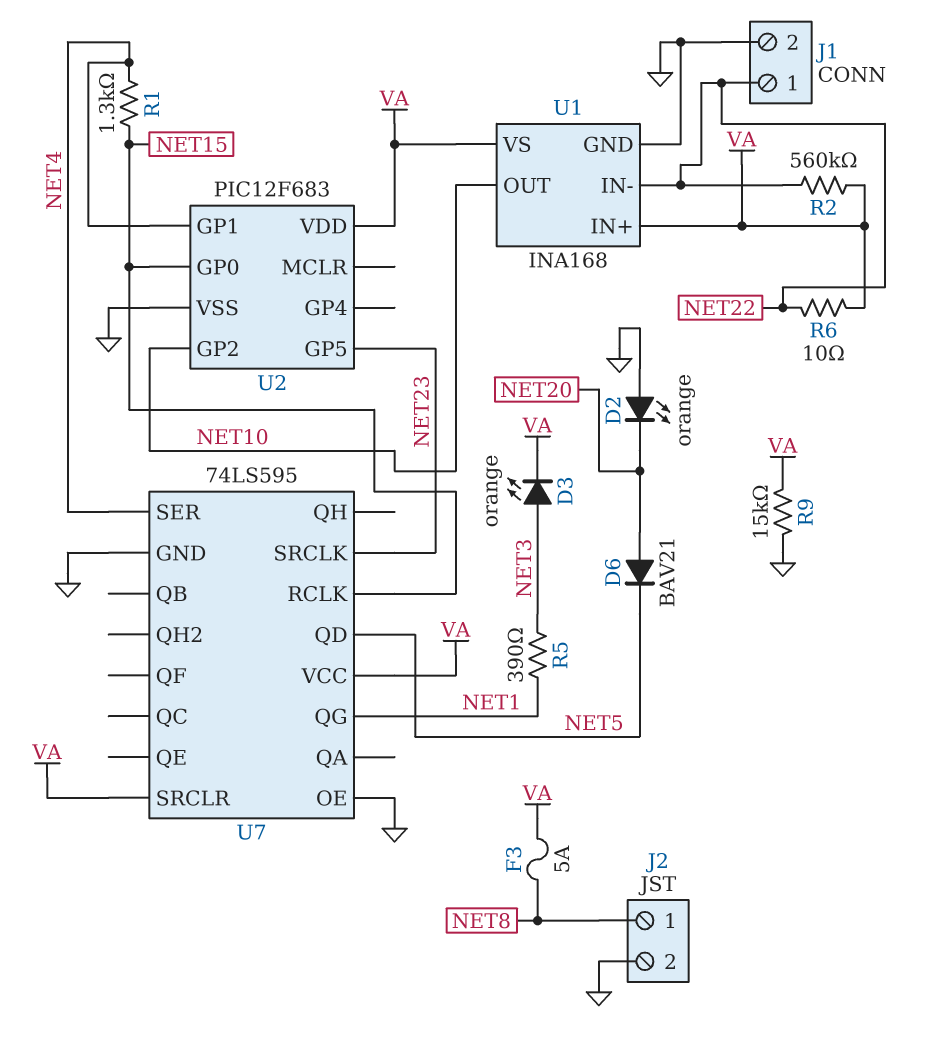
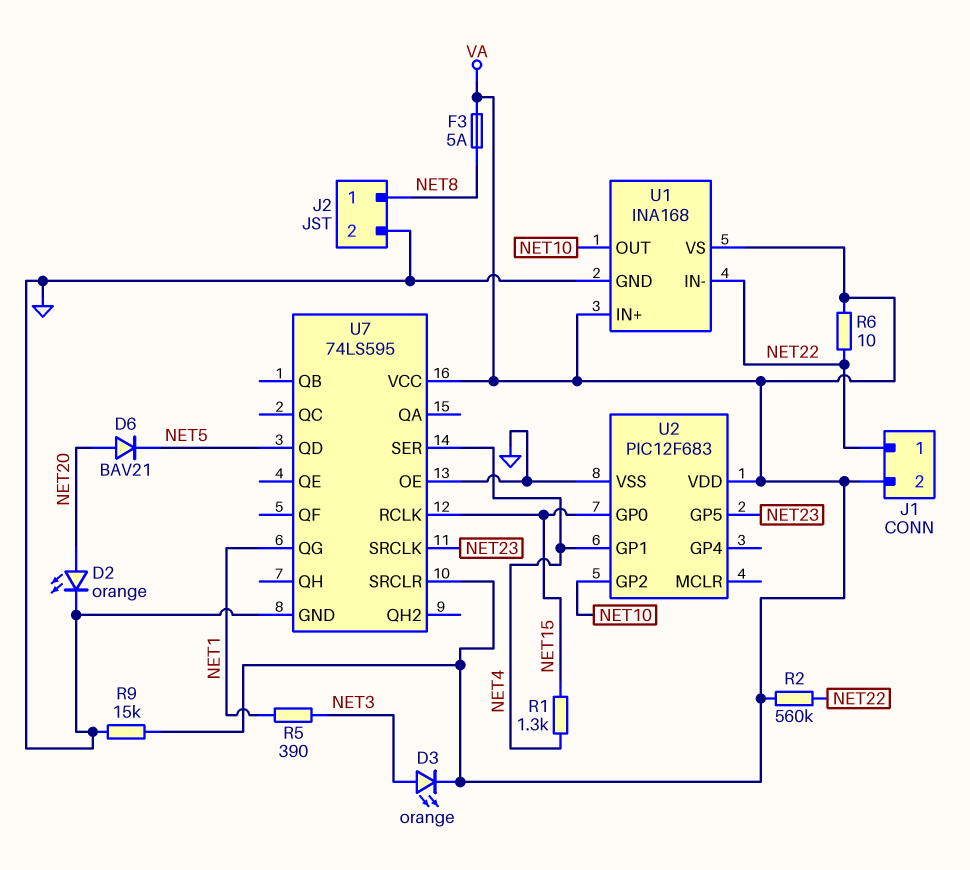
D2: LED orange (A GND, K NET20) -> LED orange (A NET20, K GND)
J1 pin 2: GND -> VA

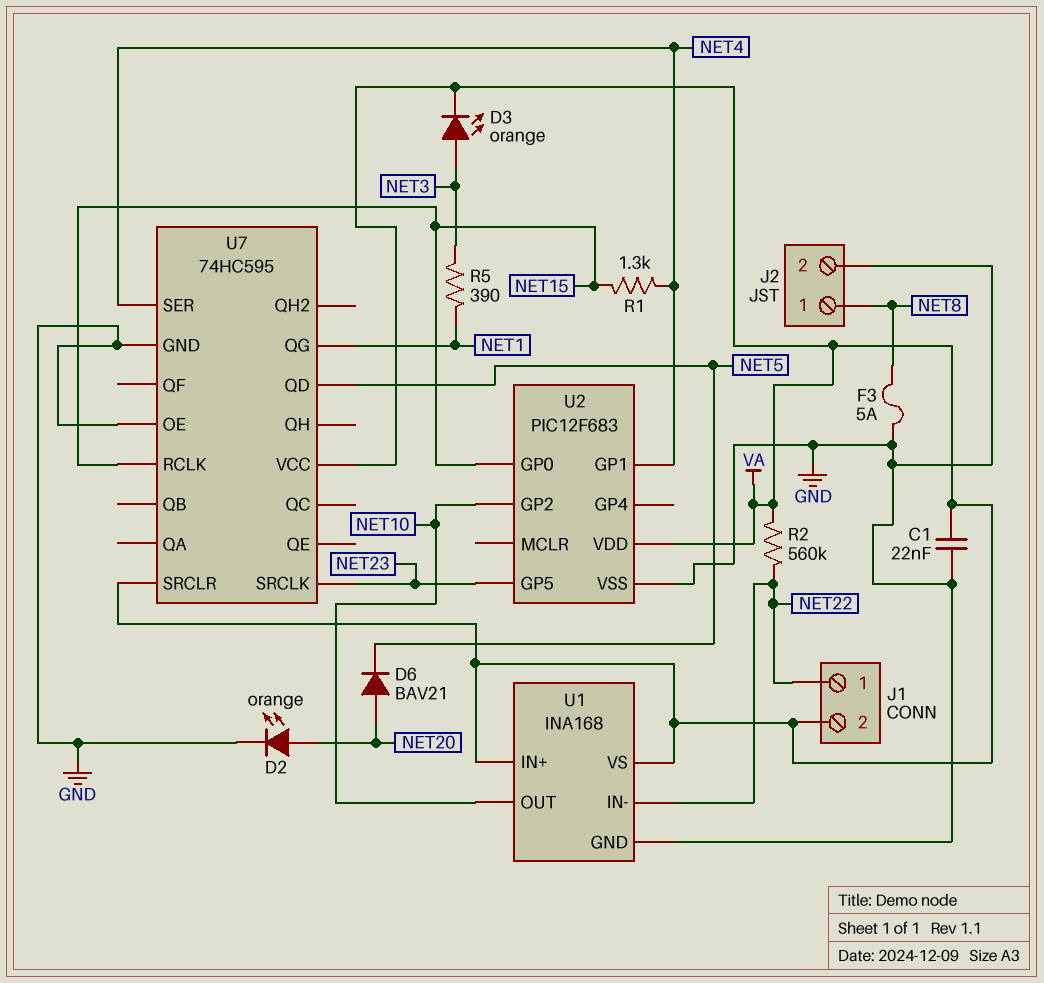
C1: none -> 22nF (GND, VA)
F3: 5A (NET8, VA) -> 5A (GND, NET8)
R6: 10 (NET22, VA) -> none
R9: 15k (GND, VA) -> none
U7: 74LS595 -> 74HC595

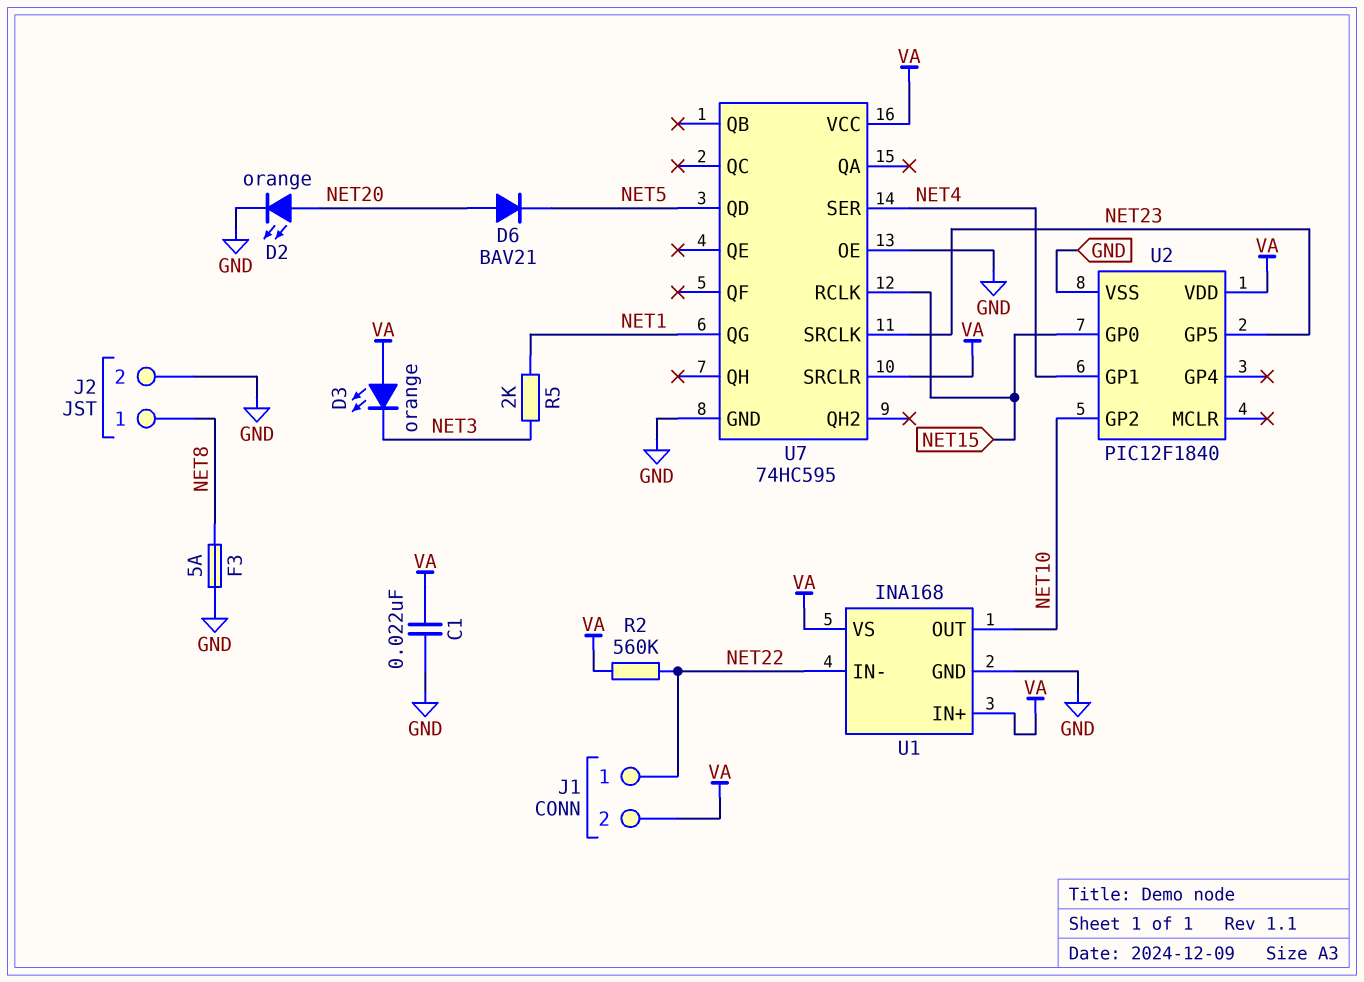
D3: LED orange (A NET3, K VA) -> LED orange (A VA, K NET3)
R1: 1.3k (NET4, NET15) -> none
R5: 390 (NET1, NET3) -> 2k (NET1, NET3)
U2: PIC12F683 -> PIC12F1840

